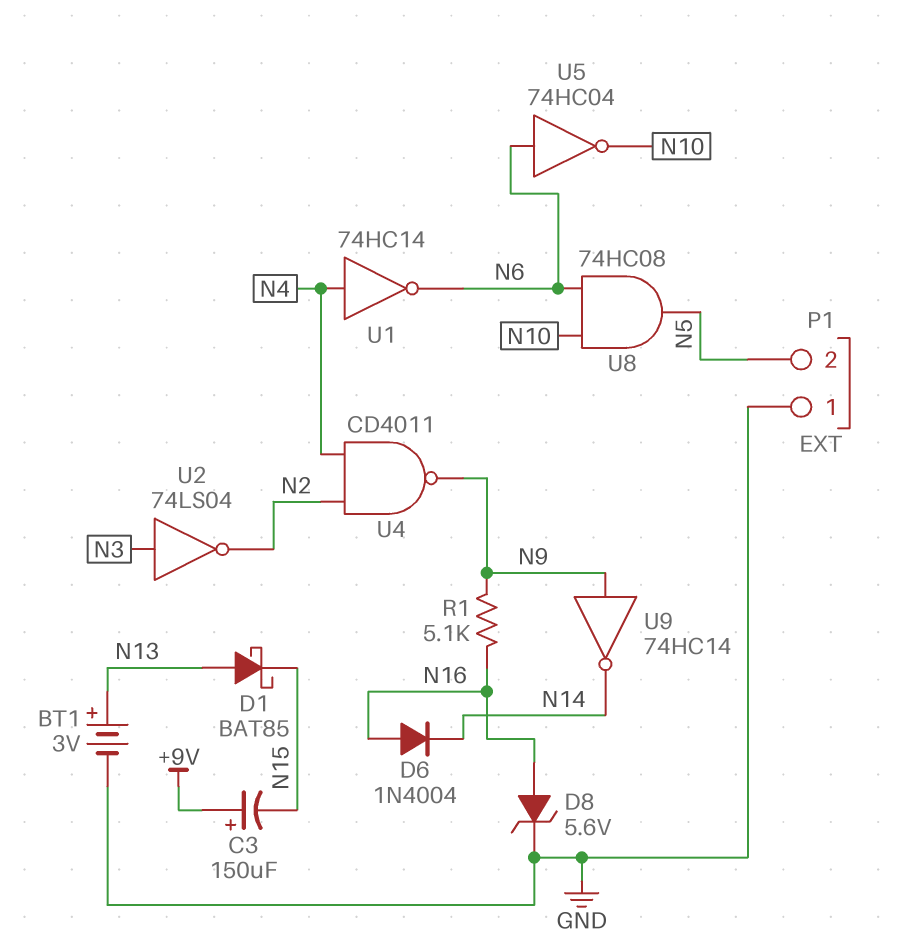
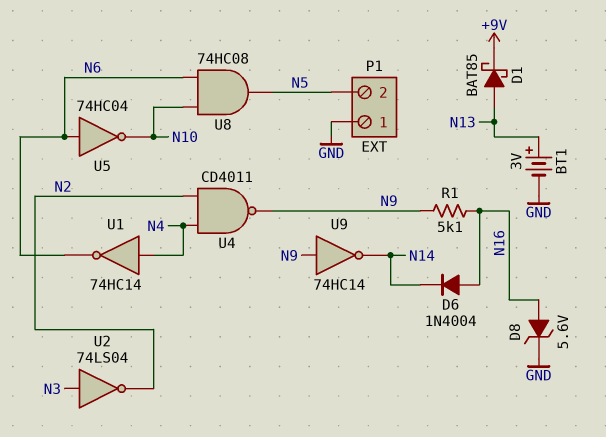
C3: 150uF (plus +9V, minus N15) -> none
D1: schottky BAT85 (A N13, K N15) -> schottky BAT85 (A N13, K +9V)

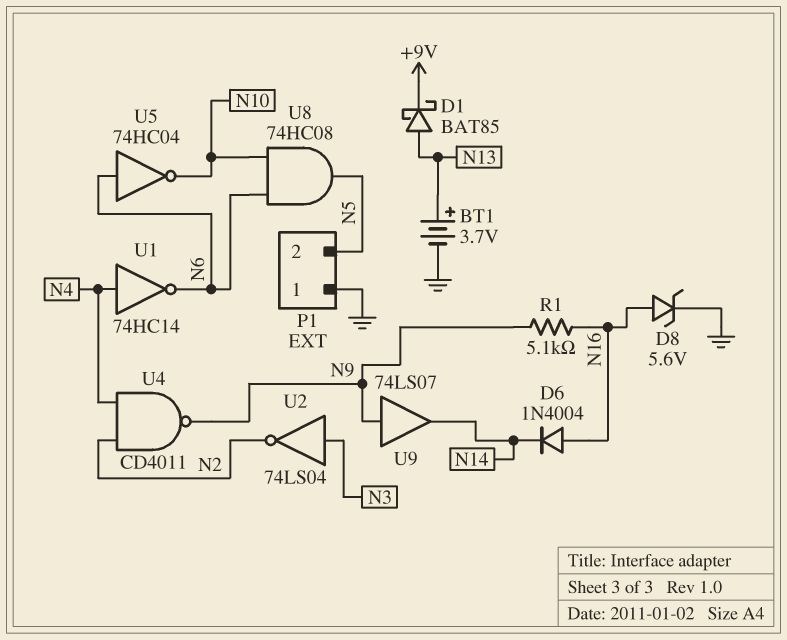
BT1: 3V (plus N13, minus GND) -> 3.7V (plus N13, minus GND)
U9: NOT 74HC14 (in N9, out N14) -> buffer 74LS07 (in N9, out N14)

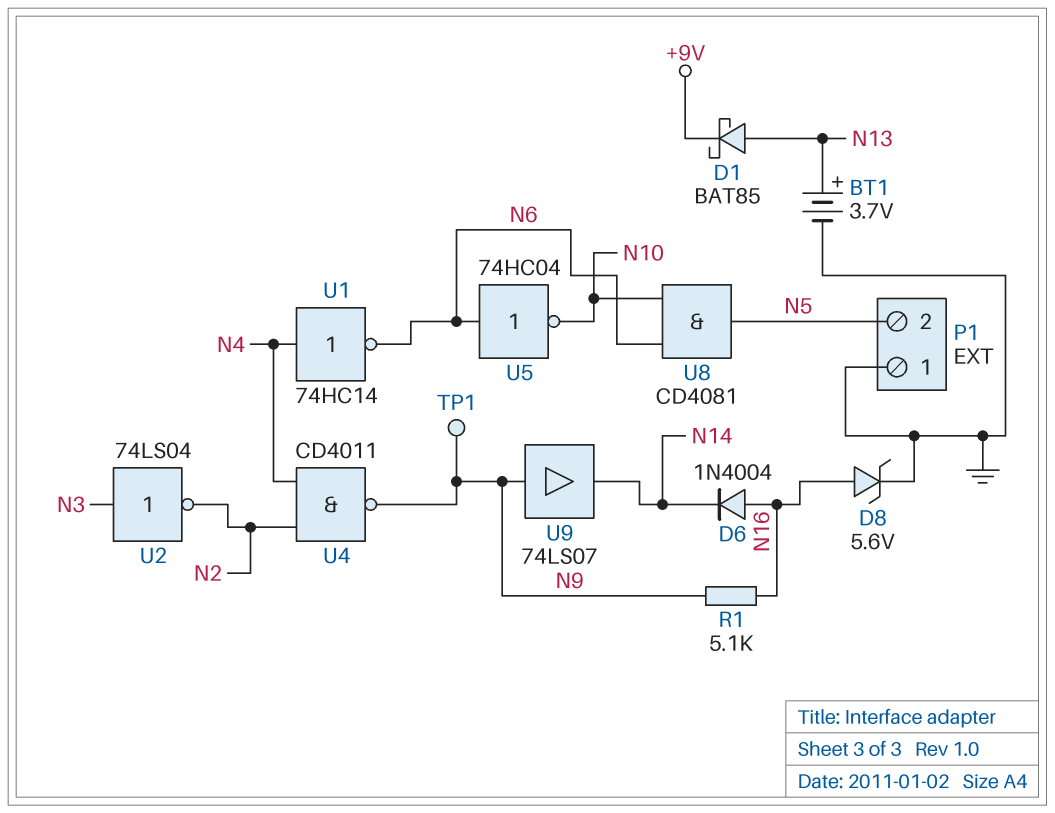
TP1: none -> test point (N9)
U8: AND 74HC08 (in N6, in N10, out N5) -> AND CD4081 (in N6, in N10, out N5)

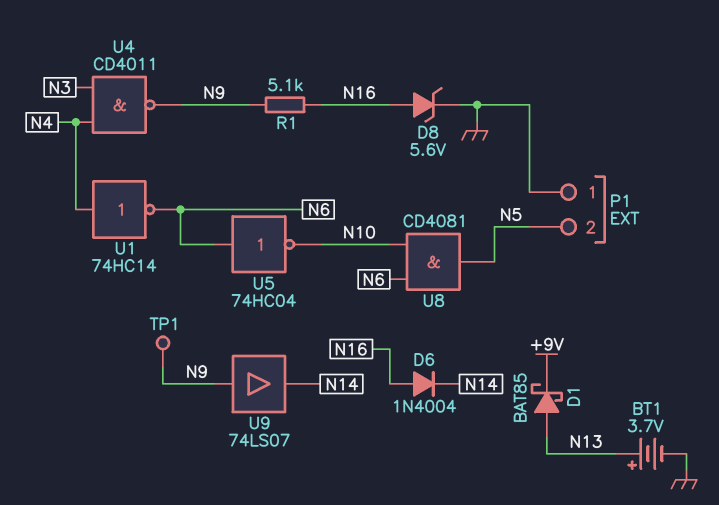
U2: NOT 74LS04 (in N3, out N2) -> none
U4: NAND CD4011 (in N2, in N4, out N9) -> NAND CD4011 (in N3, in N4, out N9)

